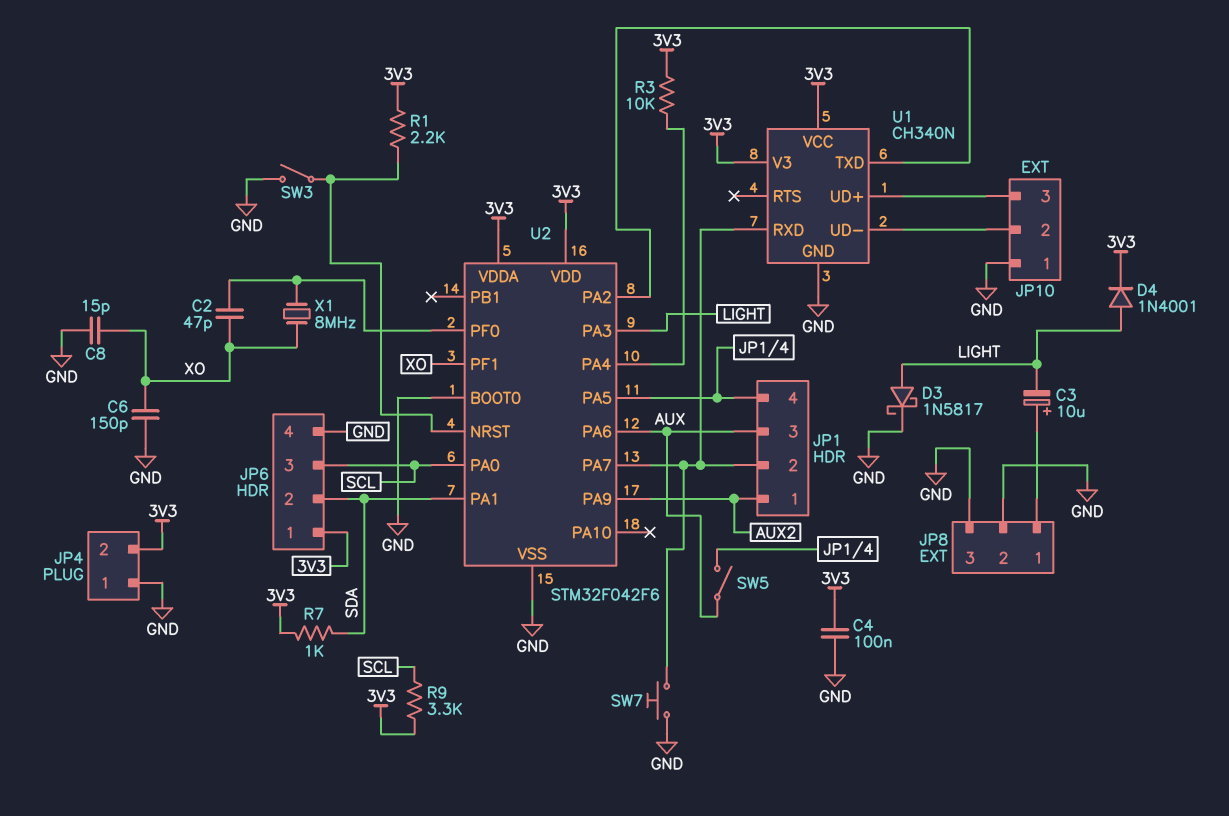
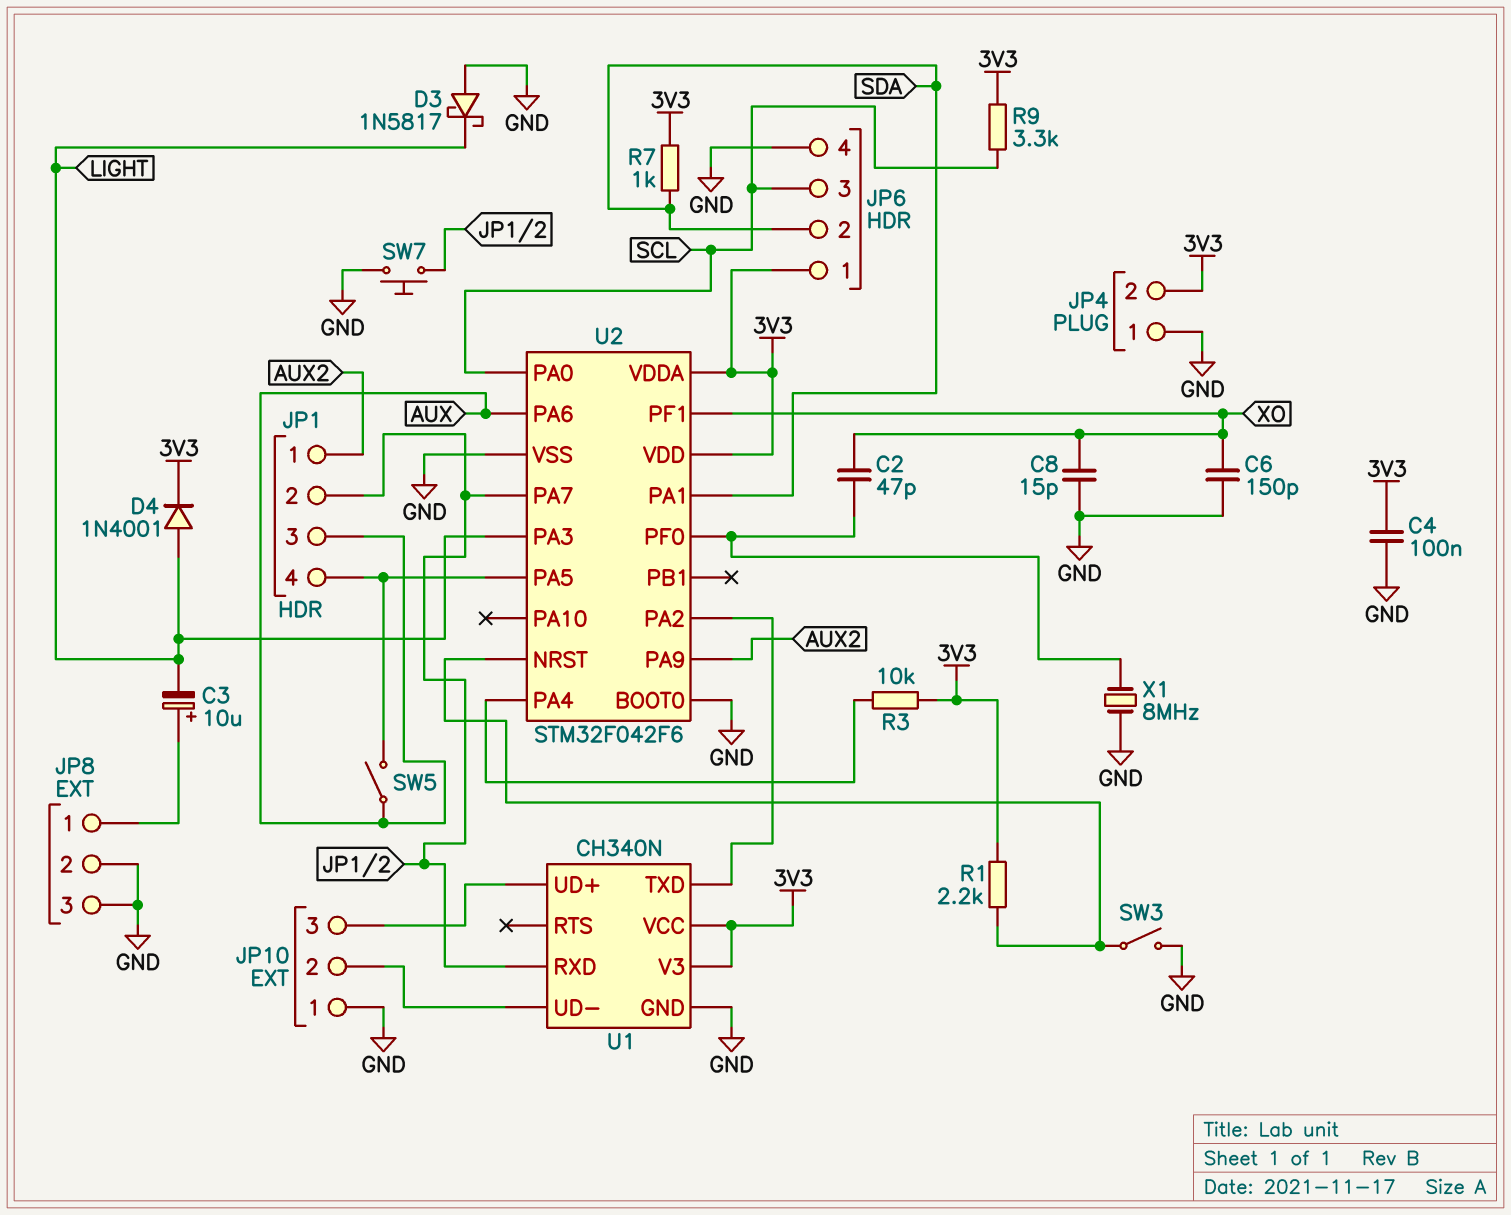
D3: schottky 1N5817 (A LIGHT, K GND) -> schottky 1N5817 (A GND, K LIGHT)
X1: 8MHz (U2/PF0, XO) -> 8MHz (GND, U2/PF0)

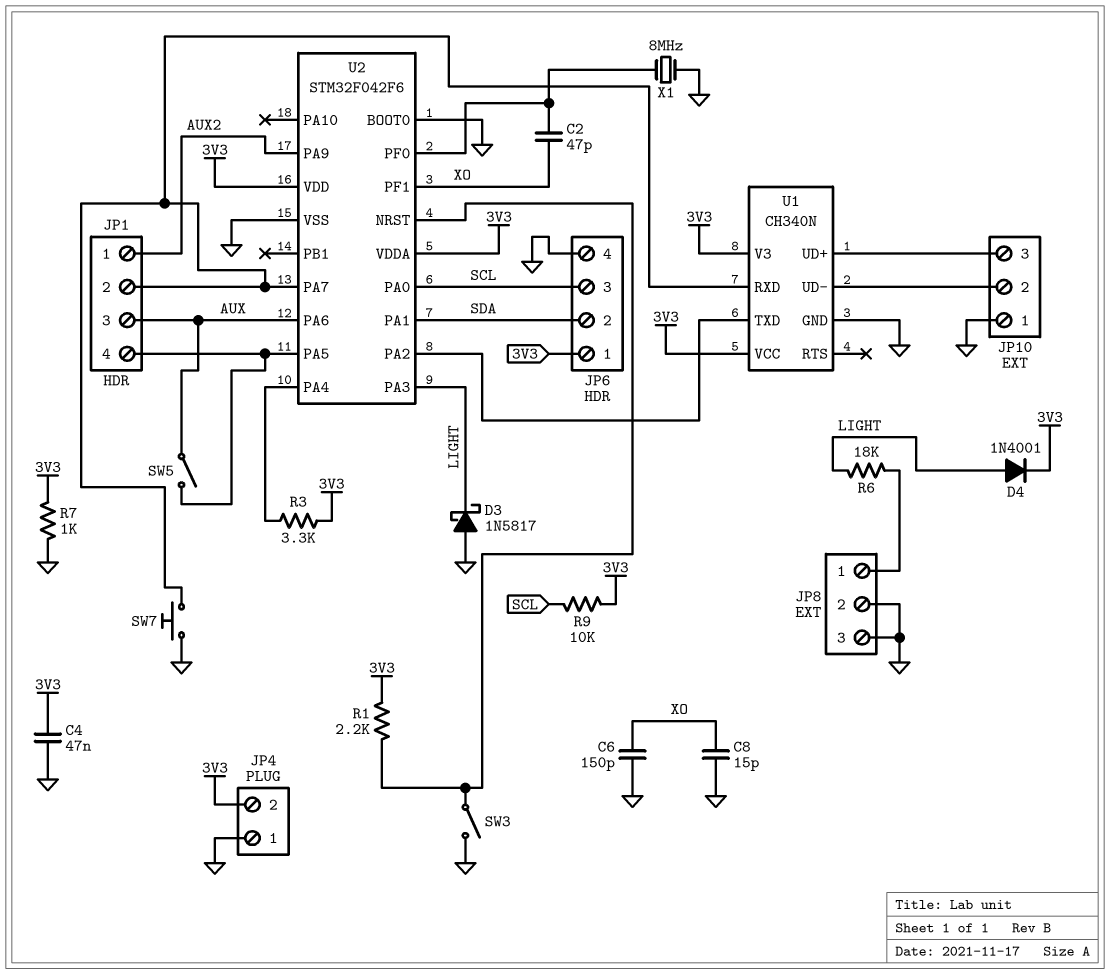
C3: 10uF (plus JP8/1, minus LIGHT) -> none
C4: 100nF (3V3, GND) -> 47nF (3V3, GND)
R3: 10k (3V3, U2/PA4) -> 3.3k (3V3, U2/PA4)
R6: none -> 18k (JP8/1, LIGHT)
R7: 1k (3V3, SDA) -> 1k (3V3, GND)
R9: 3.3k (3V3, SCL) -> 10k (3V3, SCL)

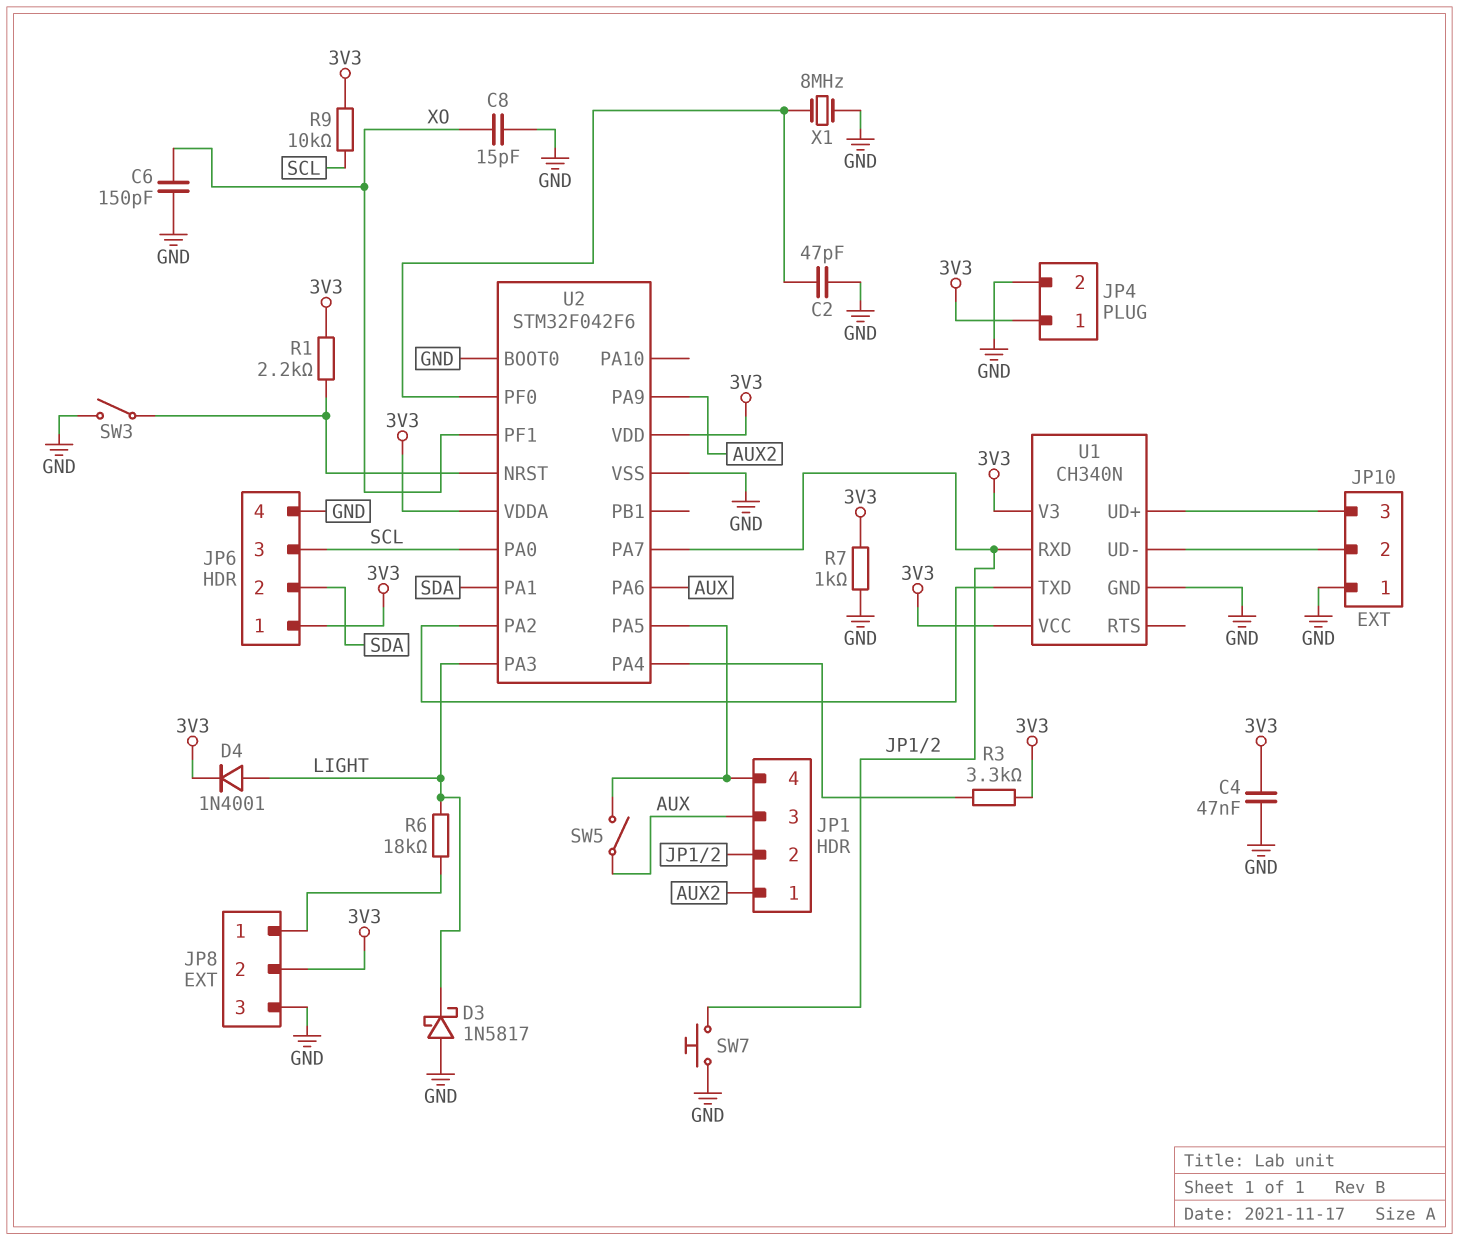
C2: 47pF (U2/PF0, XO) -> 47pF (GND, U2/PF0)
JP4 pin 1: GND -> 3V3
JP4 pin 2: 3V3 -> GND
JP8 pin 2: GND -> 3V3

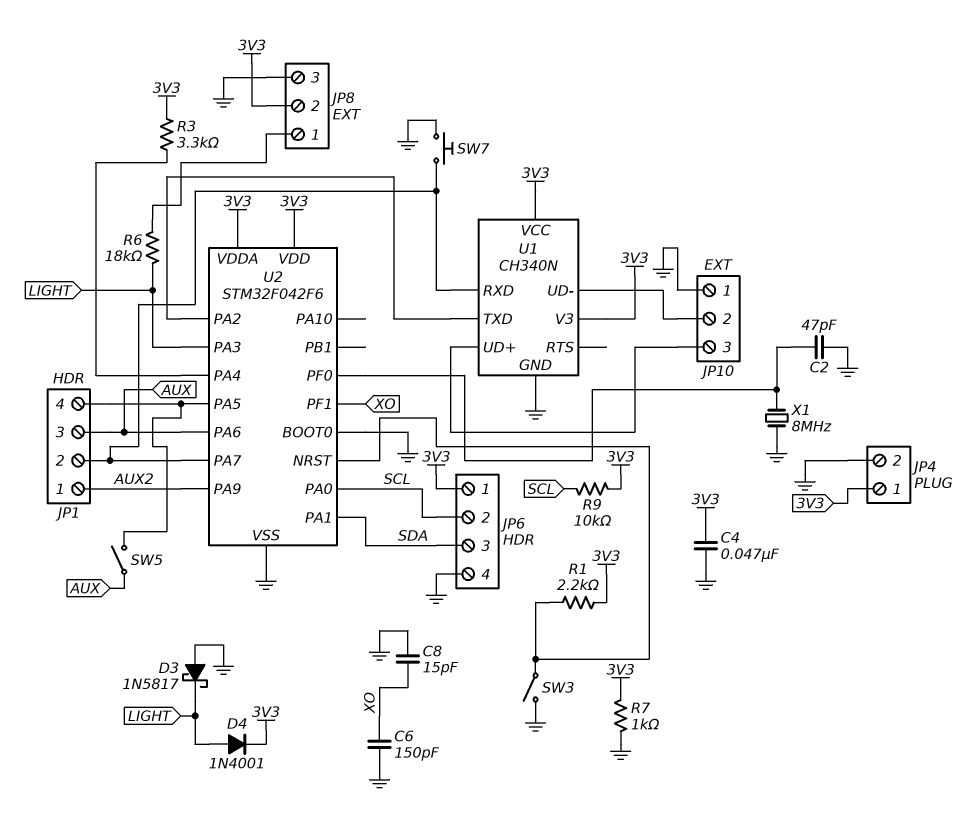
JP6 pin 2: SDA -> SCL
JP6 pin 3: SCL -> SDA

